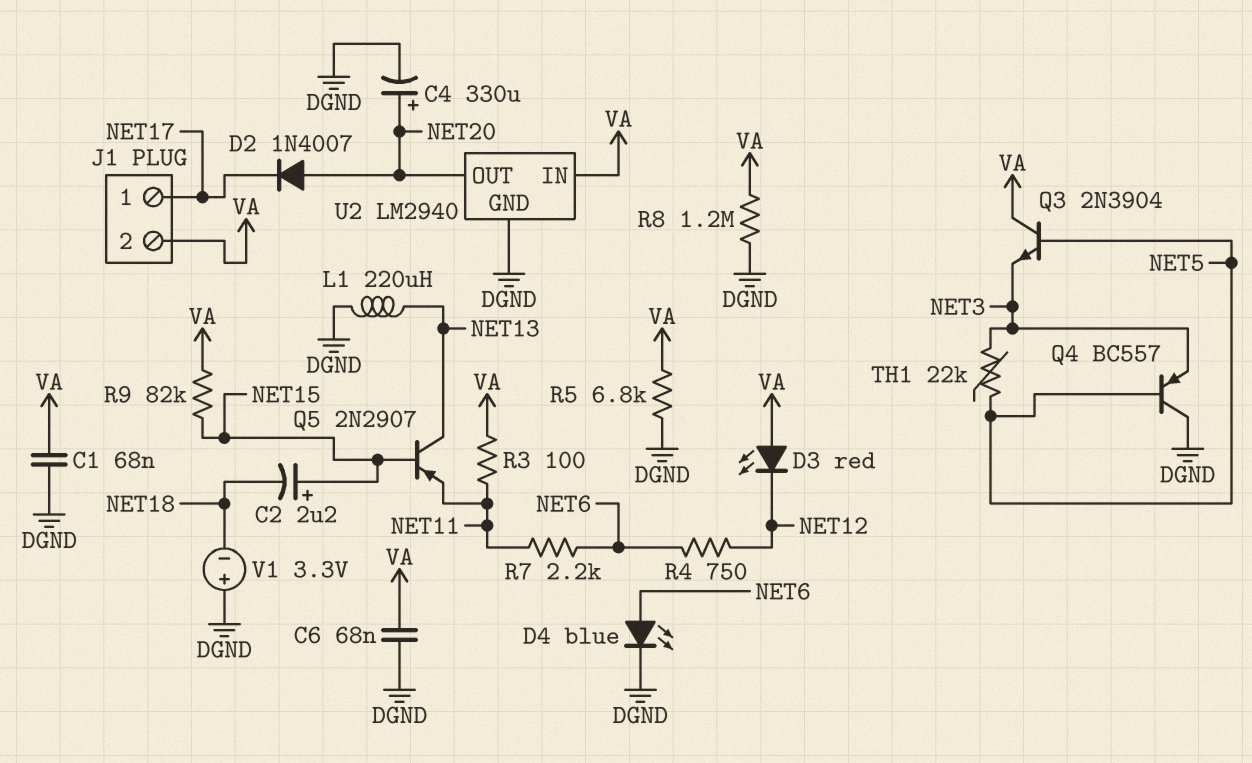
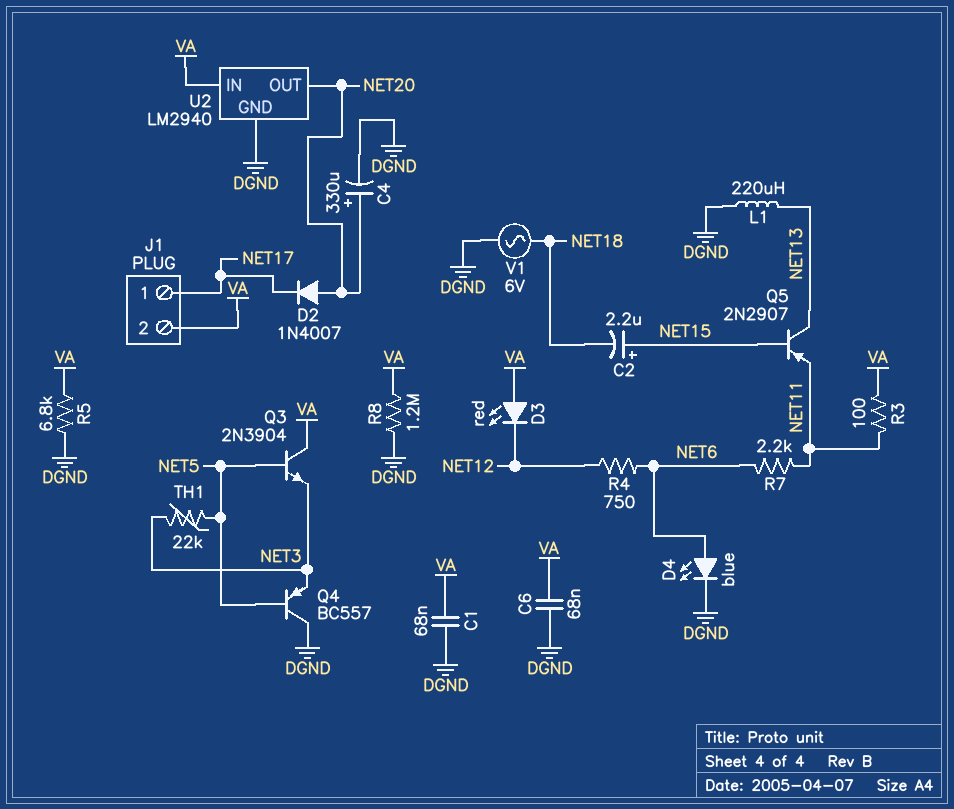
R9: 82k (NET15, VA) -> none
V1: 3.3V (plus DGND, minus NET18) -> AC 6V (DGND, NET18)

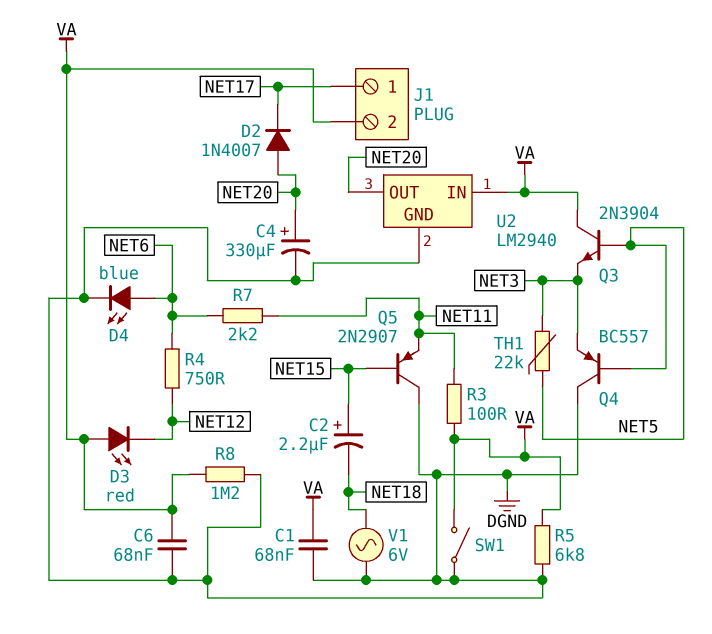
L1: 220uH (DGND, NET13) -> none
Q5: PNP 2N2907 (B NET15, C NET13, E NET11) -> PNP 2N2907 (B NET15, C DGND, E NET11)
SW1: none -> switch (DGND, VA)

